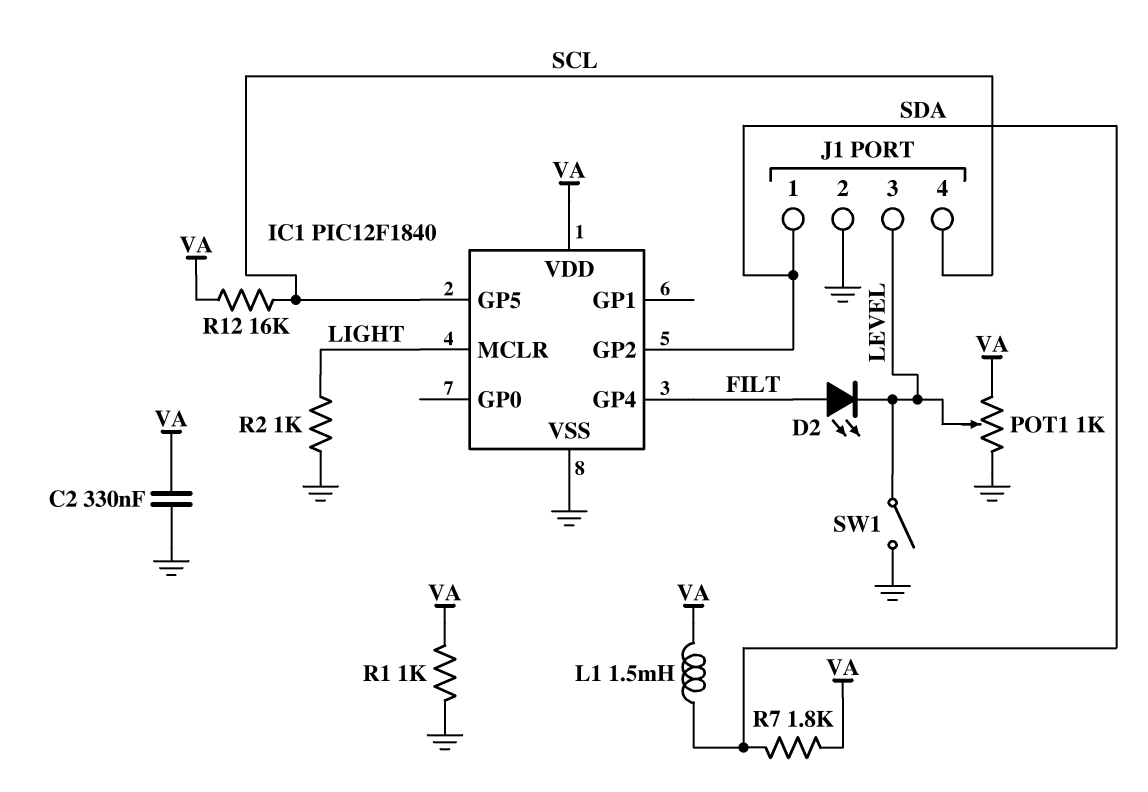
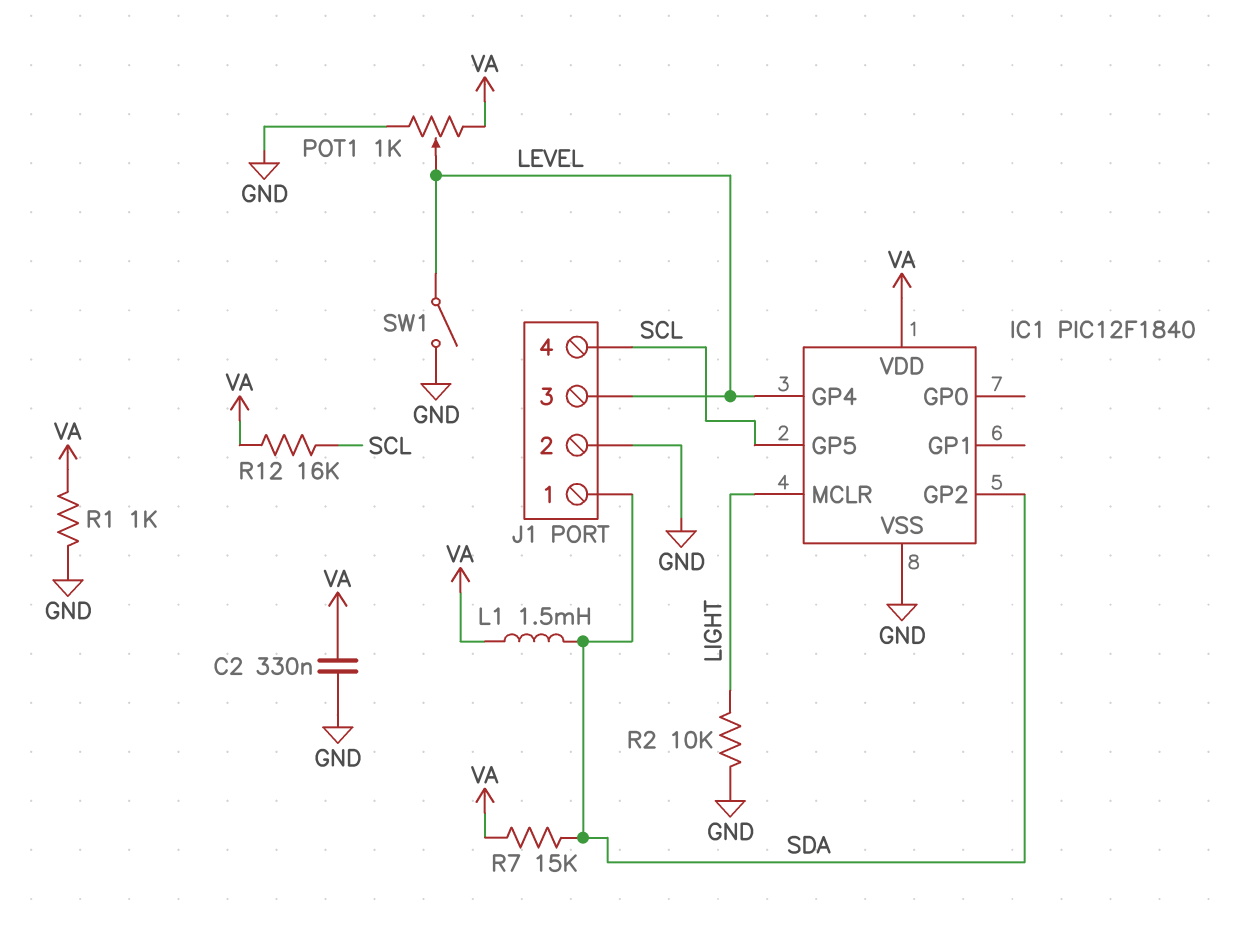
D2: LED (A FILT, K LEVEL) -> none
IC1 pin GP4: FILT -> LEVEL
R2: 1k (GND, LIGHT) -> 10k (GND, LIGHT)
R7: 1.8k (SDA, VA) -> 15k (SDA, VA)

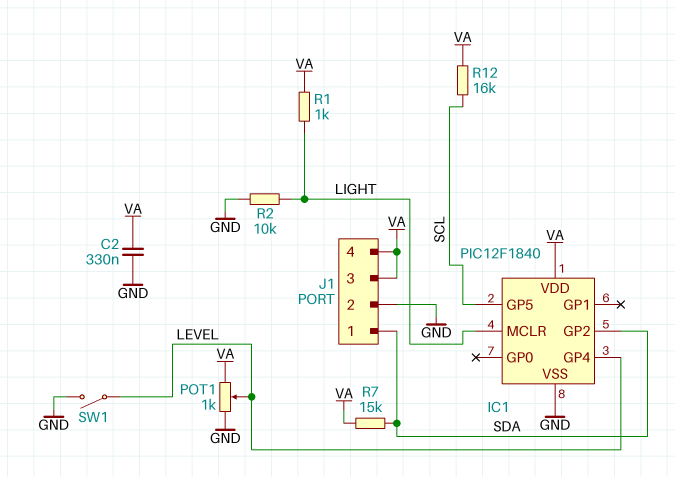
J1 pin 3: LEVEL -> VA
J1 pin 4: SCL -> VA
L1: 1.5mH (SDA, VA) -> none
R1: 1k (GND, VA) -> 1k (LIGHT, VA)

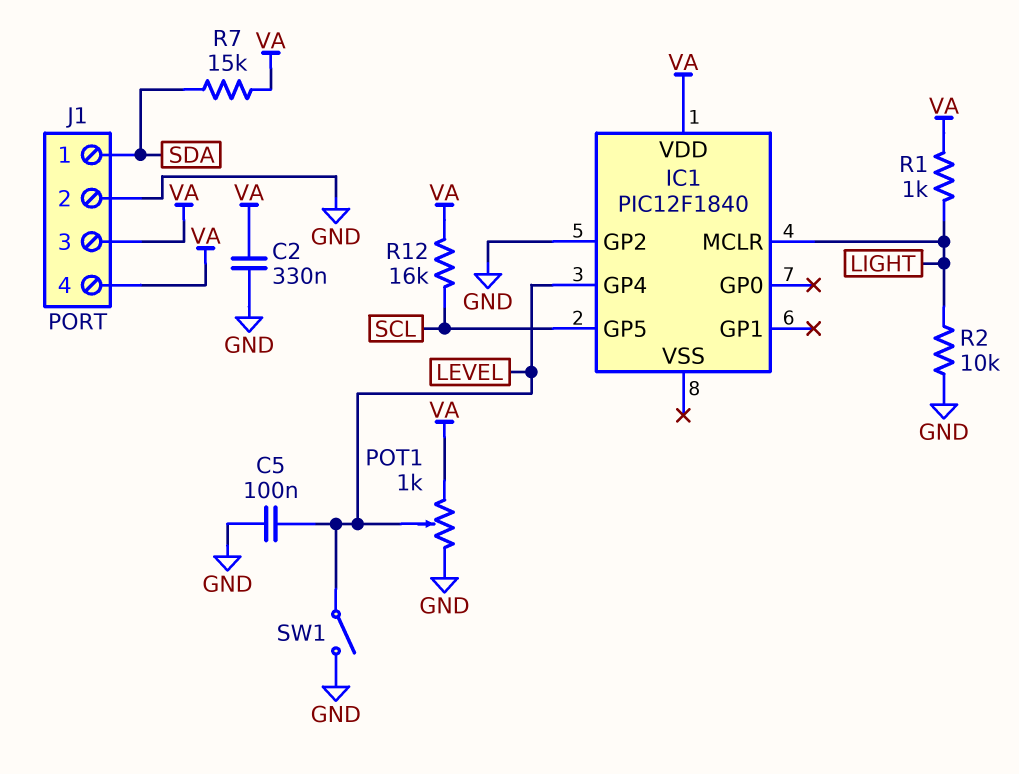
C5: none -> 100nF (GND, LEVEL)
IC1 pin GP2: SDA -> GND
IC1 pin VSS: GND -> none

